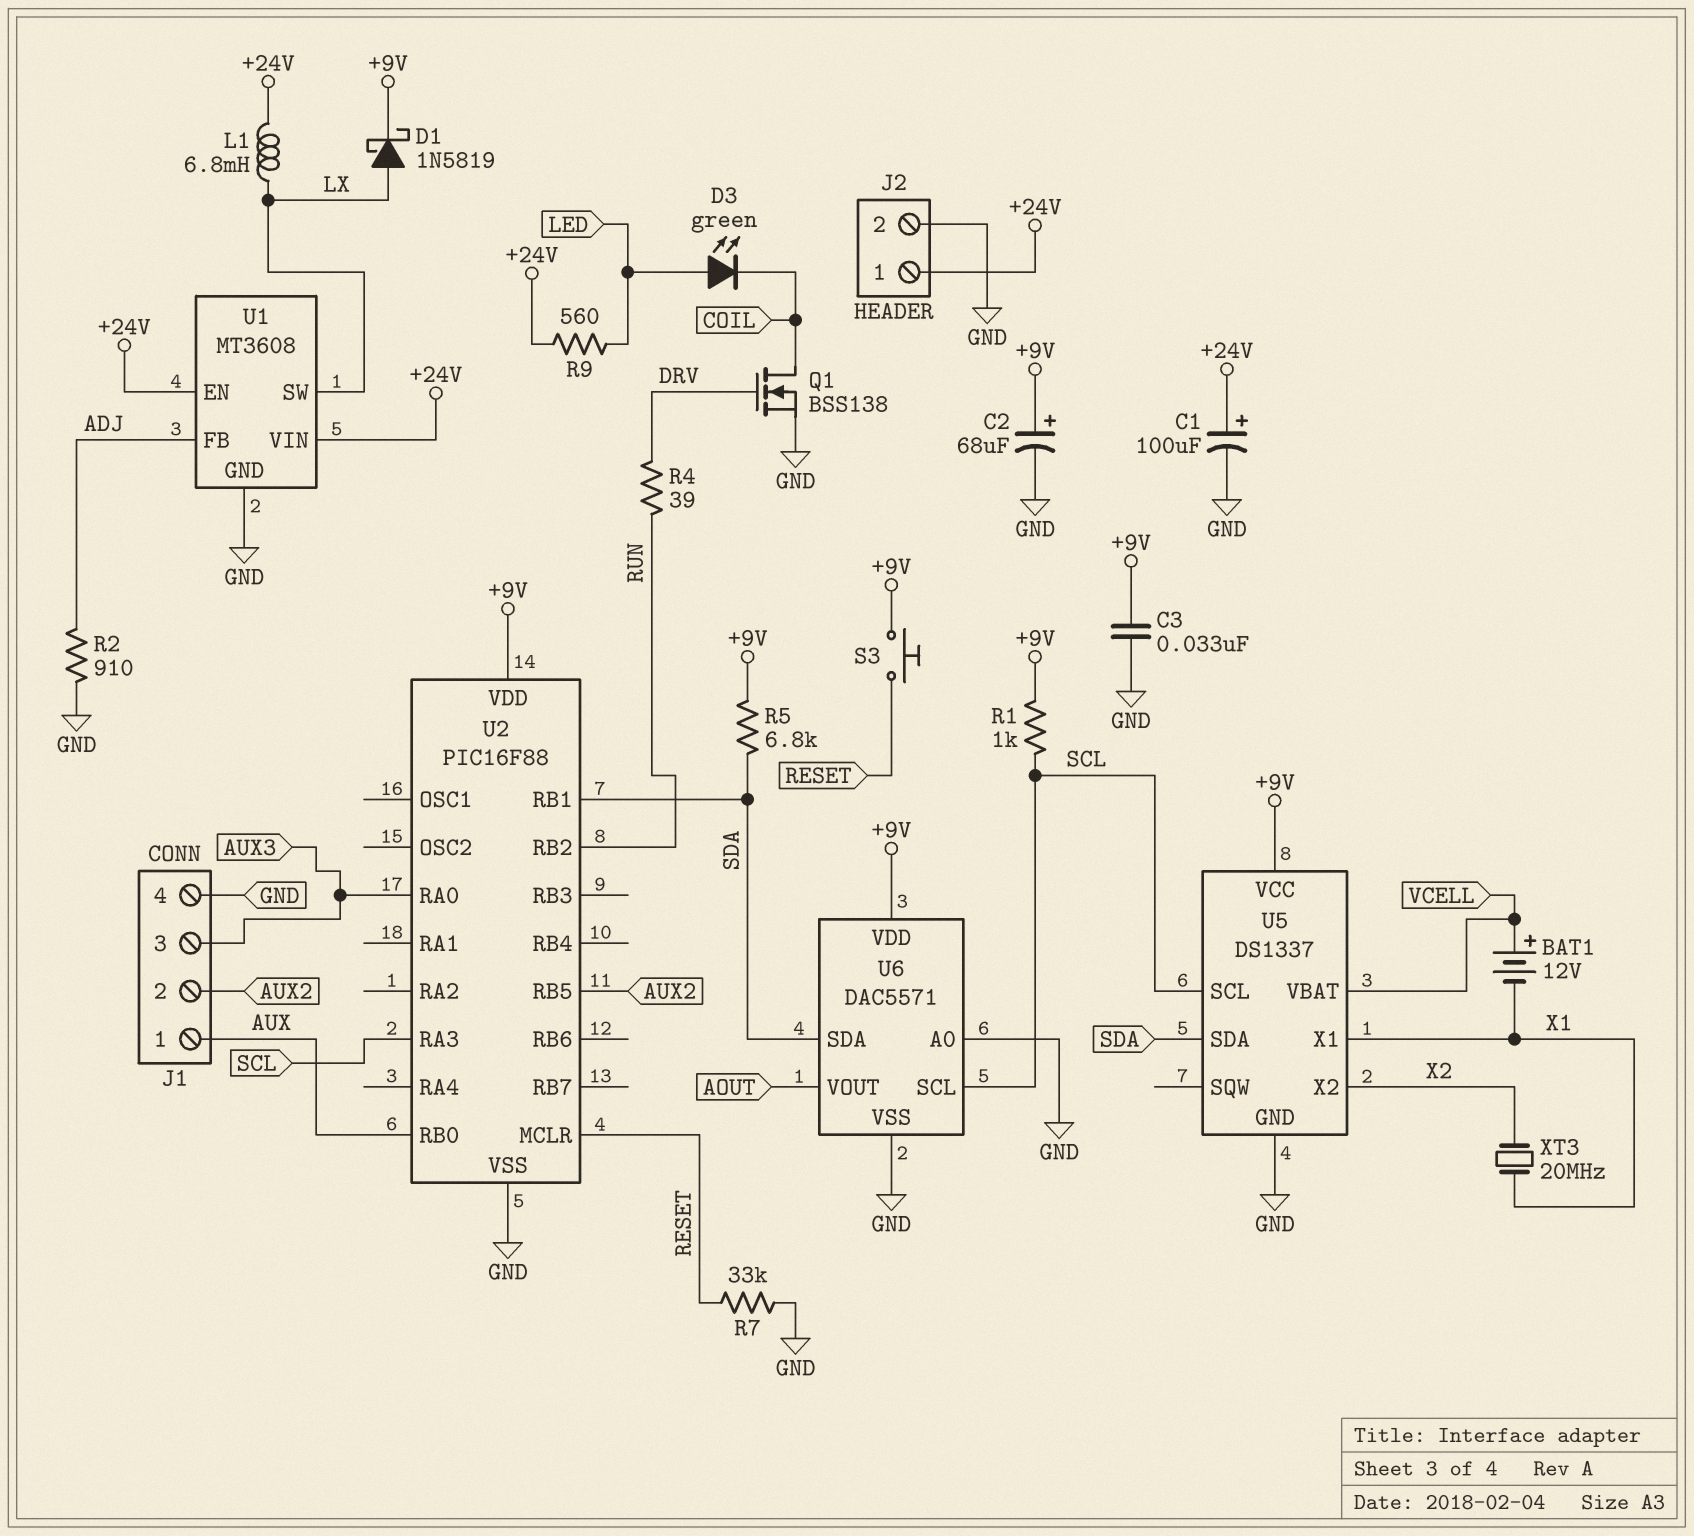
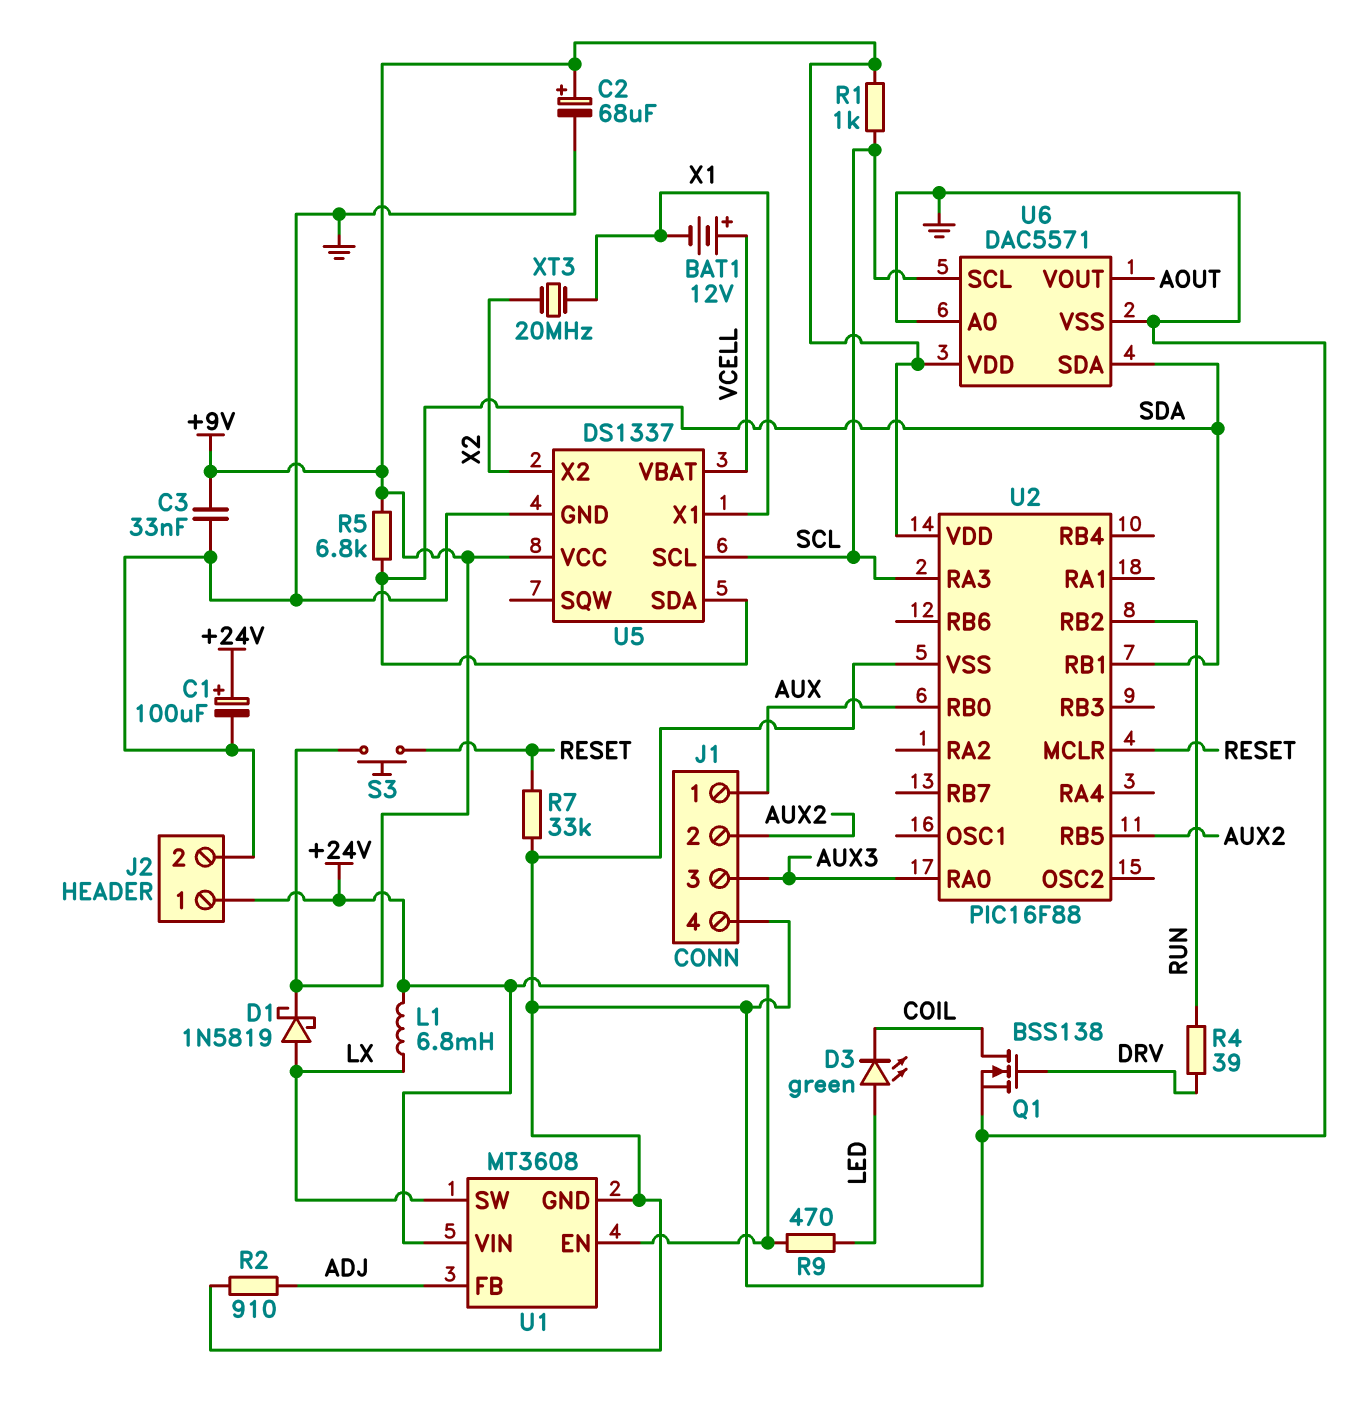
R9: 560 (+24V, LED) -> 470 (+24V, LED)

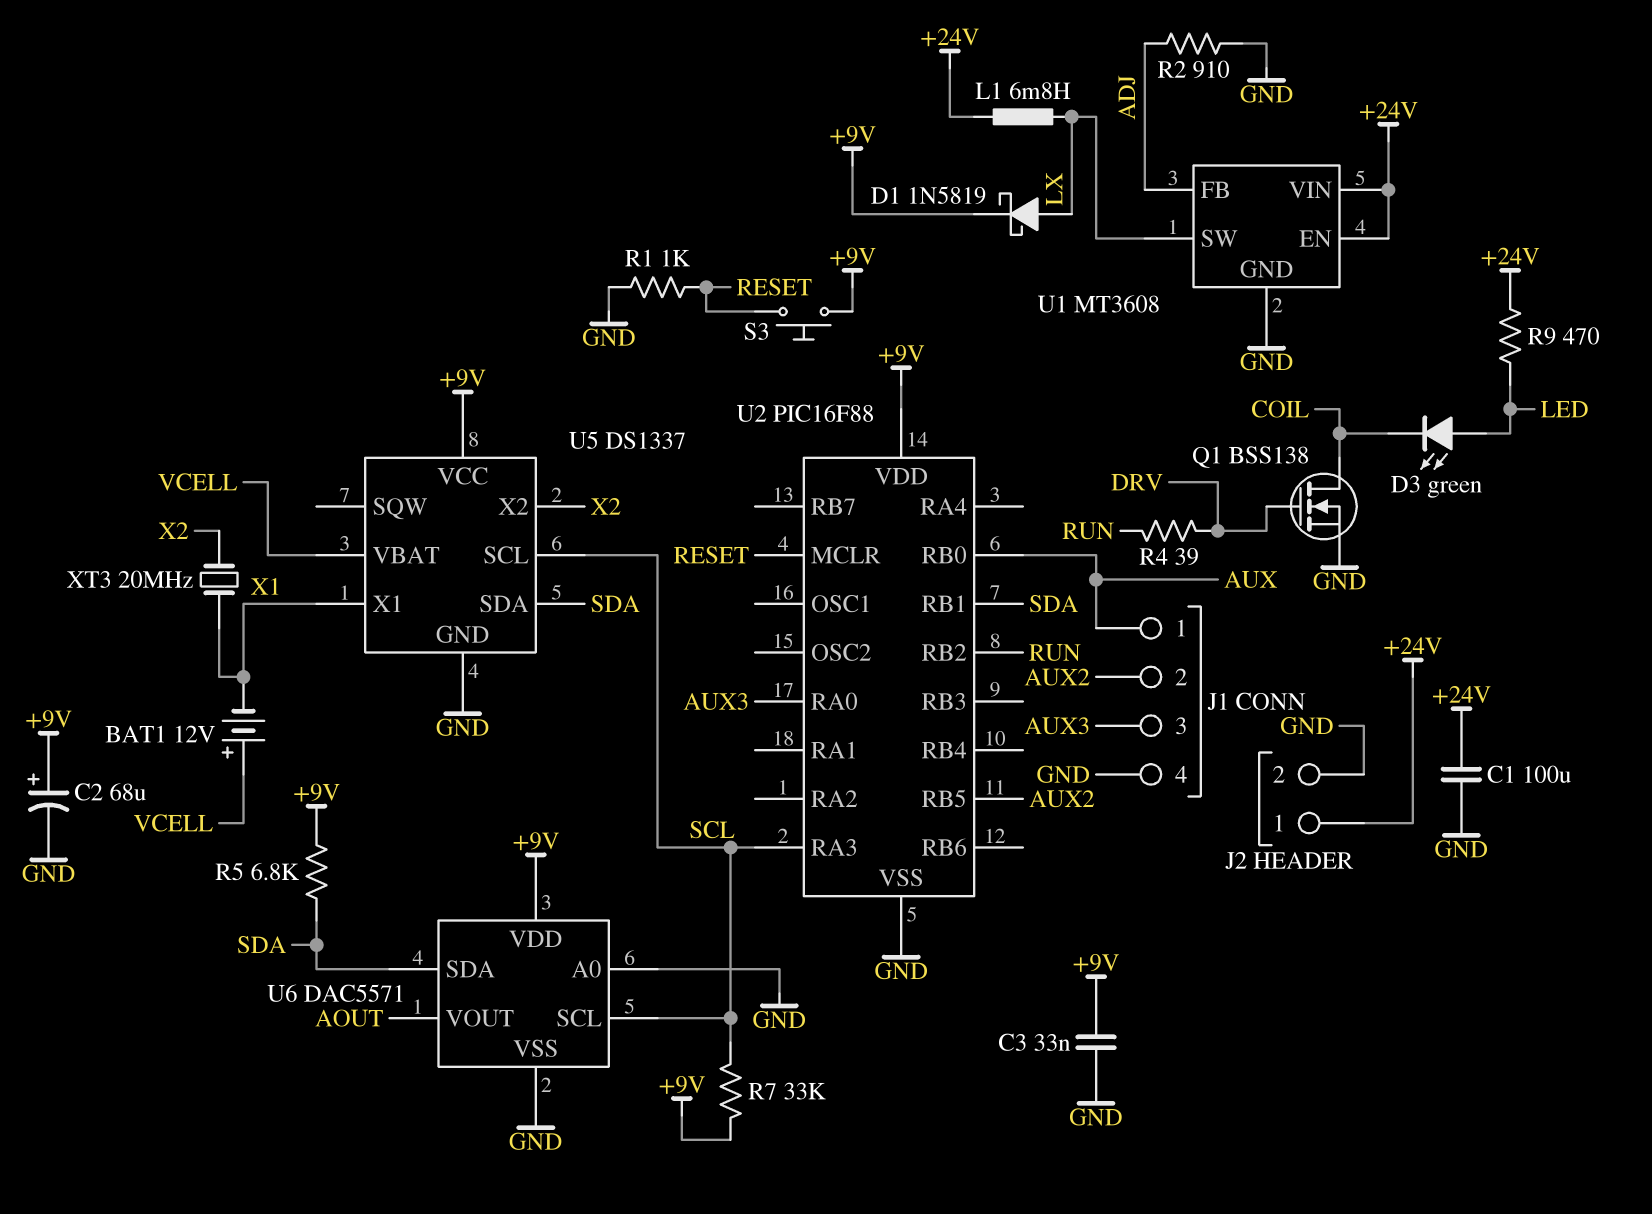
C1: 100uF (plus +24V, minus GND) -> 100uF (+24V, GND)
R1: 1k (+9V, SCL) -> 1k (GND, RESET)
R7: 33k (GND, RESET) -> 33k (+9V, SCL)

